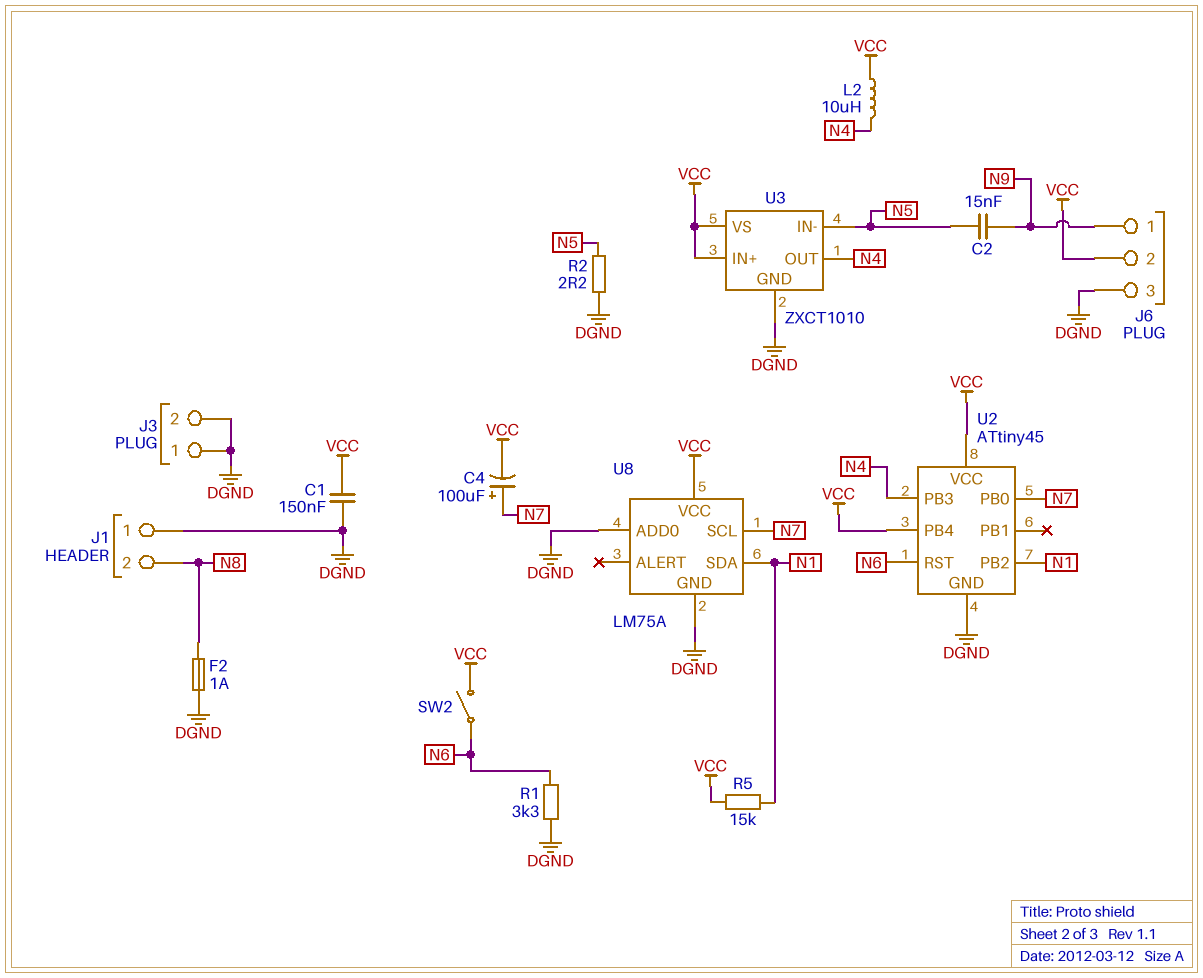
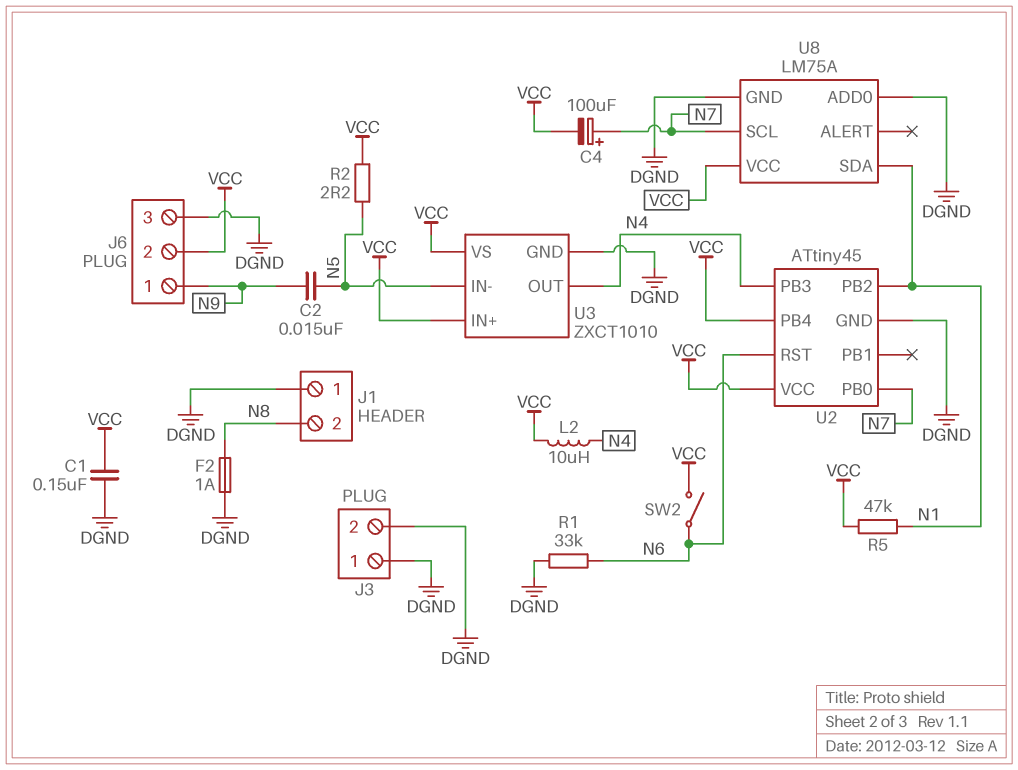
R1: 3.3k (DGND, N6) -> 33k (DGND, N6)
R2: 2.2 (DGND, N5) -> 2.2 (N5, VCC)
R5: 15k (N1, VCC) -> 47k (N1, VCC)

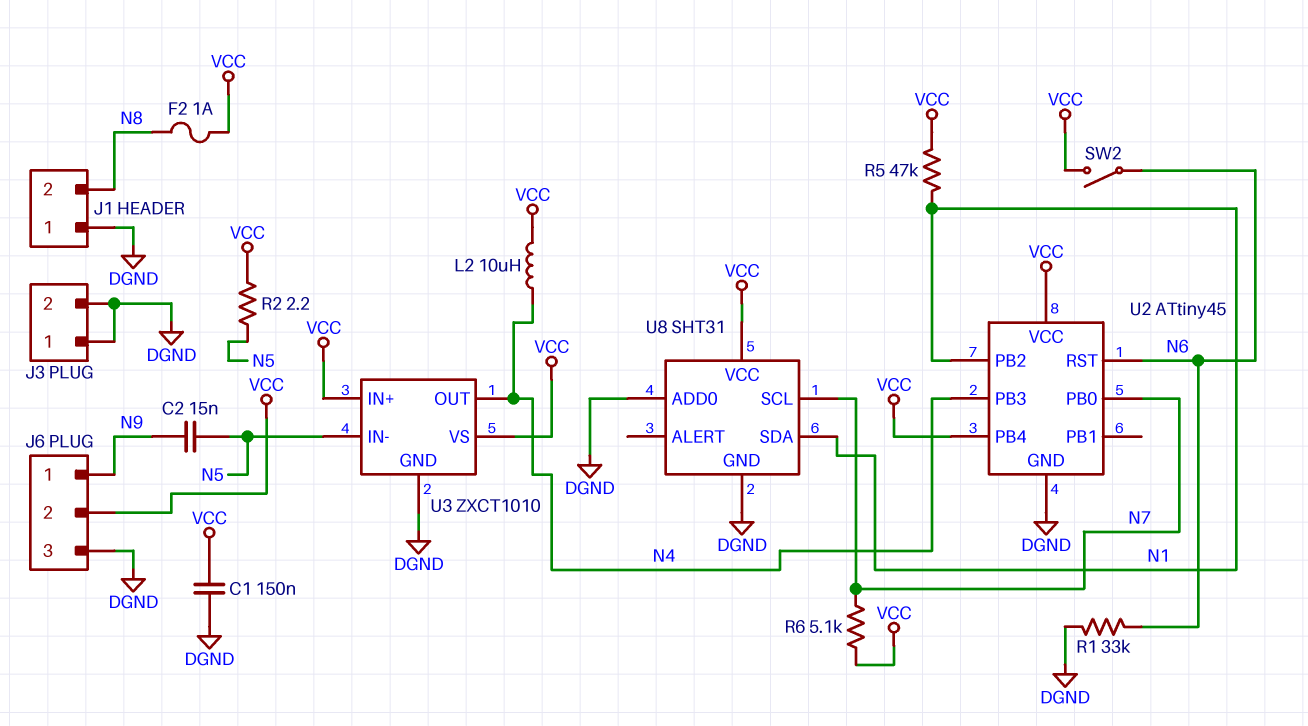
C4: 100uF (plus N7, minus VCC) -> none
F2: 1A (DGND, N8) -> 1A (N8, VCC)
R6: none -> 5.1k (N7, VCC)
U8: LM75A -> SHT31

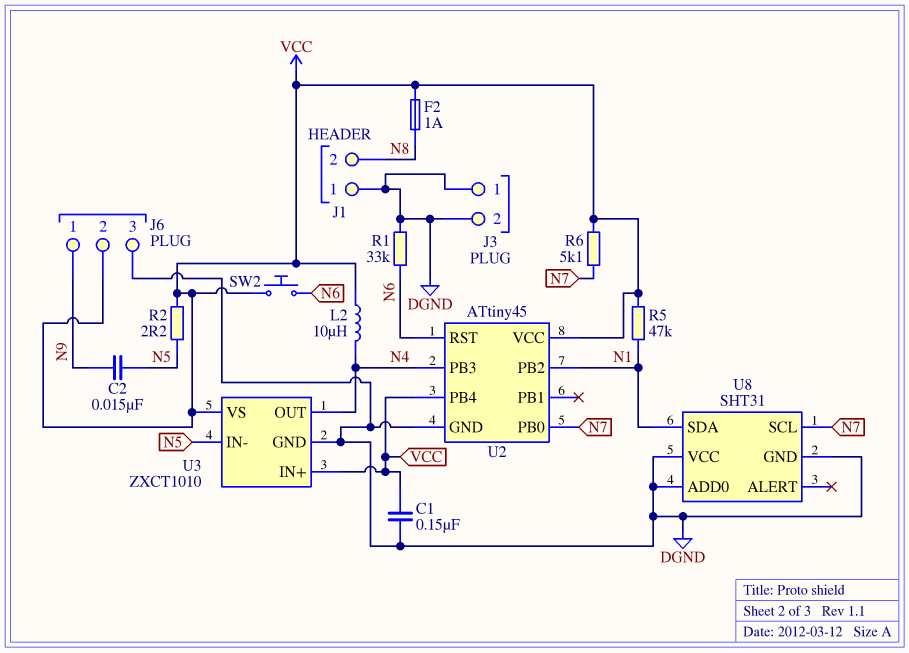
SW2: switch (N6, VCC) -> button (N6, VCC)
U8 pin VCC: VCC -> DGND

